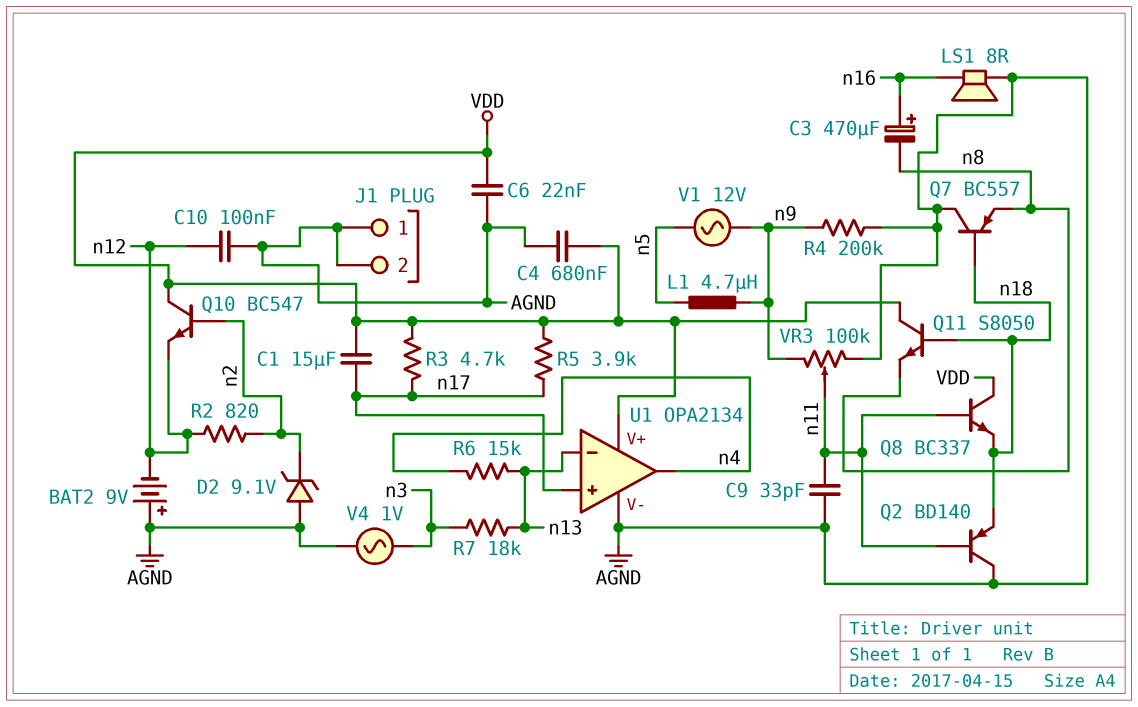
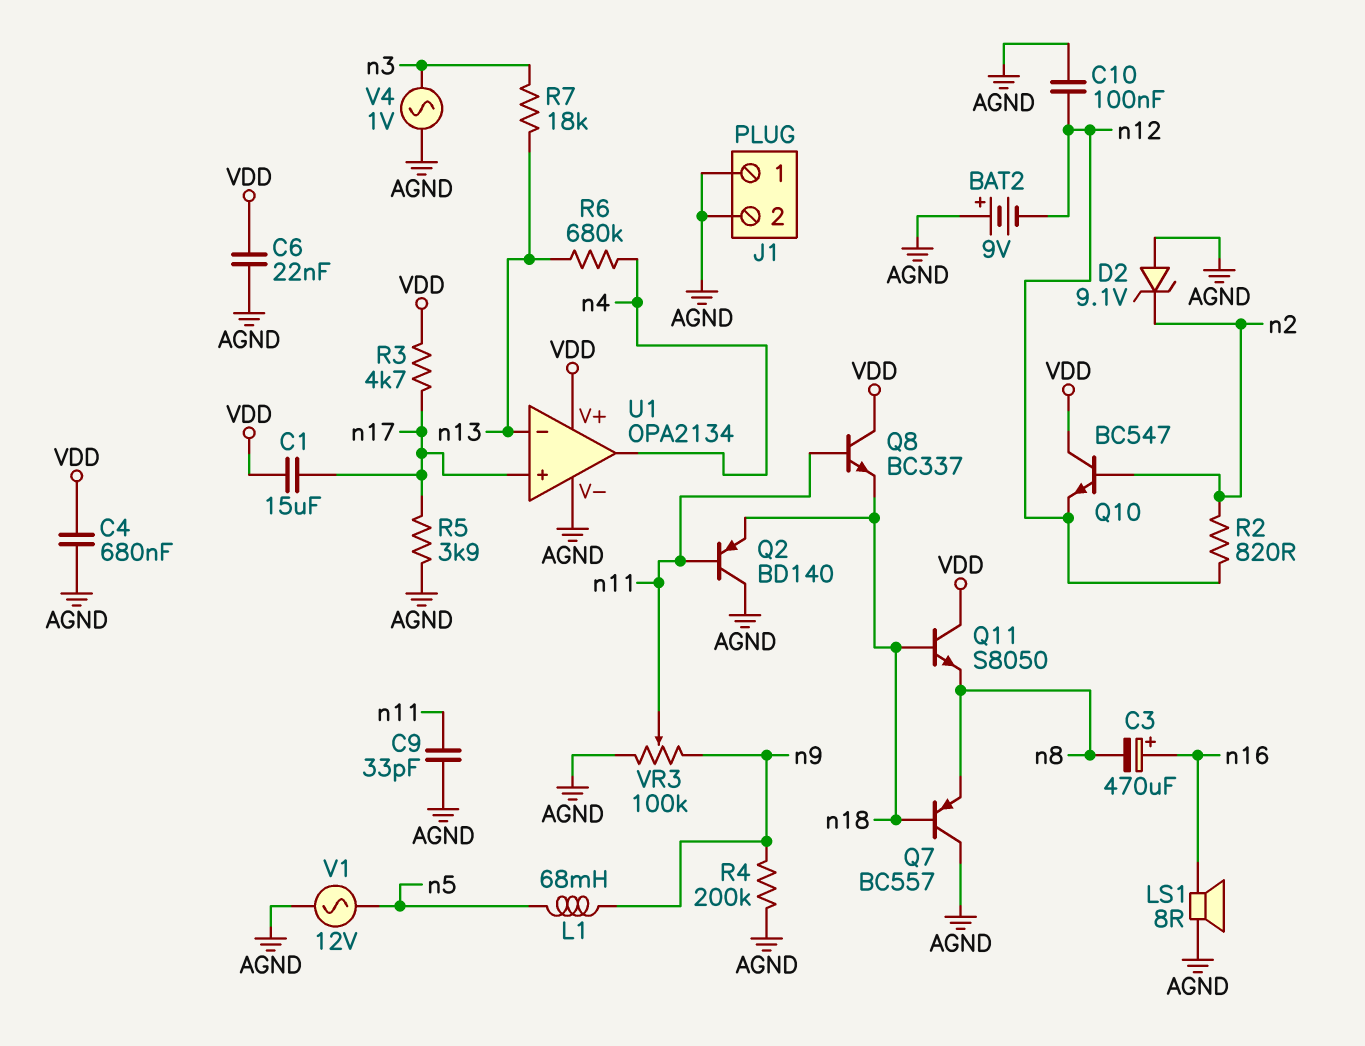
L1: 4.7uH (n5, n9) -> 68mH (n5, n9)
R5: 3.9k (VDD, n17) -> 3.9k (AGND, n17)
R6: 15k (n4, n13) -> 680k (n4, n13)
V1: AC 12V (n5, n9) -> AC 12V (AGND, n5)

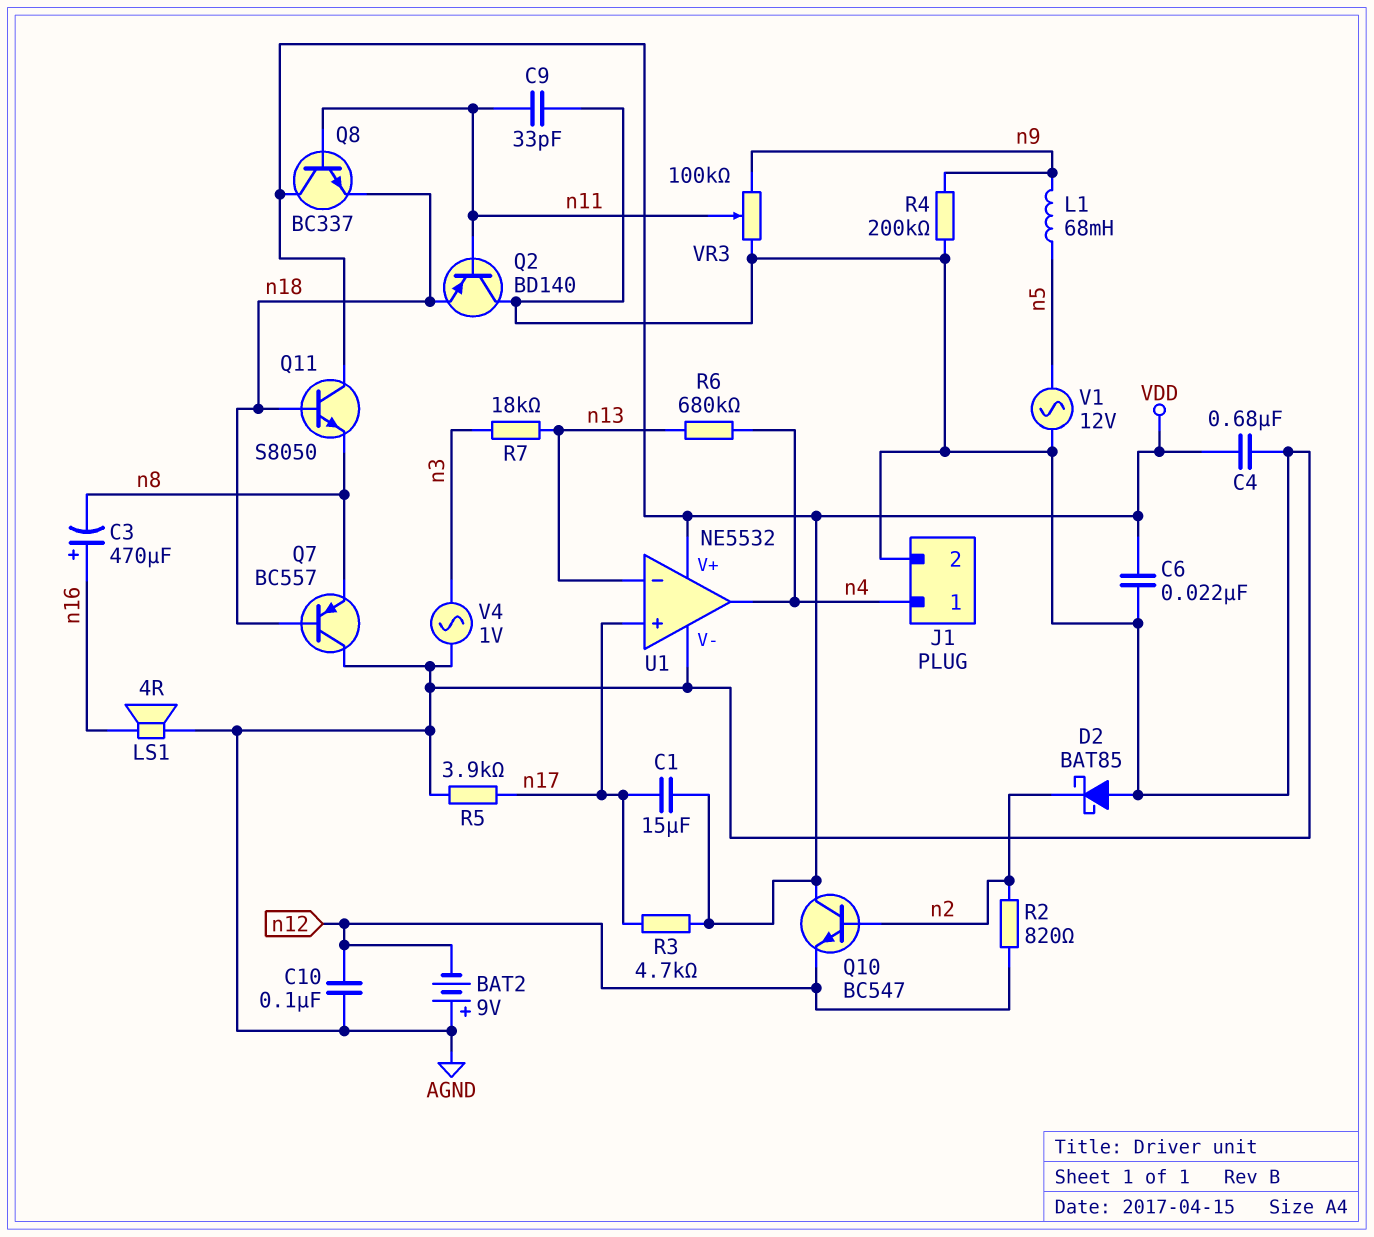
D2: zener 9.1V (A AGND, K n2) -> schottky BAT85 (A AGND, K n2)
J1 pin 1: AGND -> n4
LS1: speaker 8R (AGND, n16) -> speaker 4R (AGND, n16)
U1: OPA2134 -> NE5532

